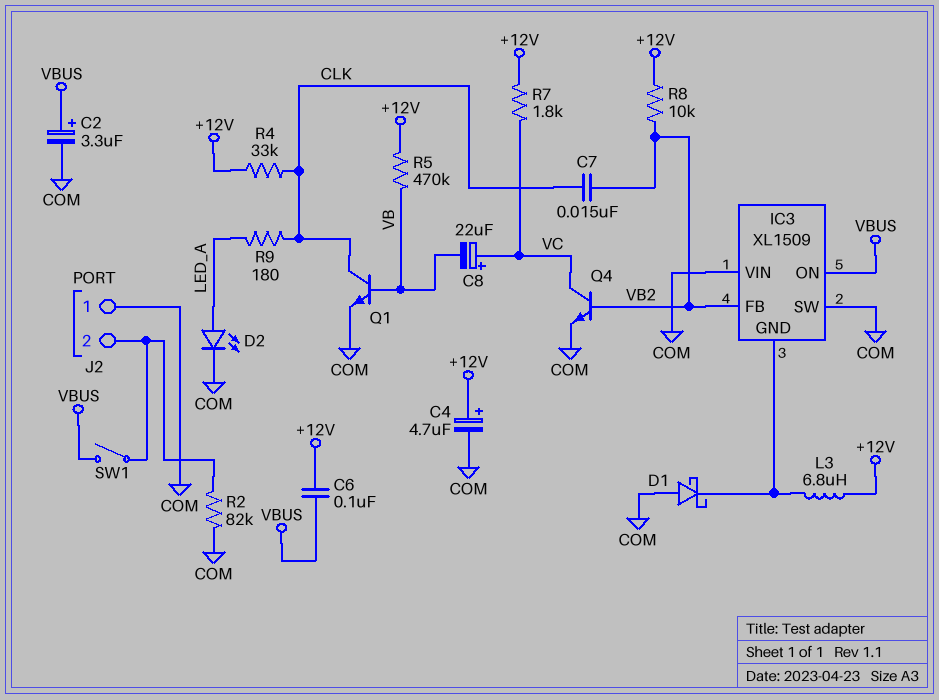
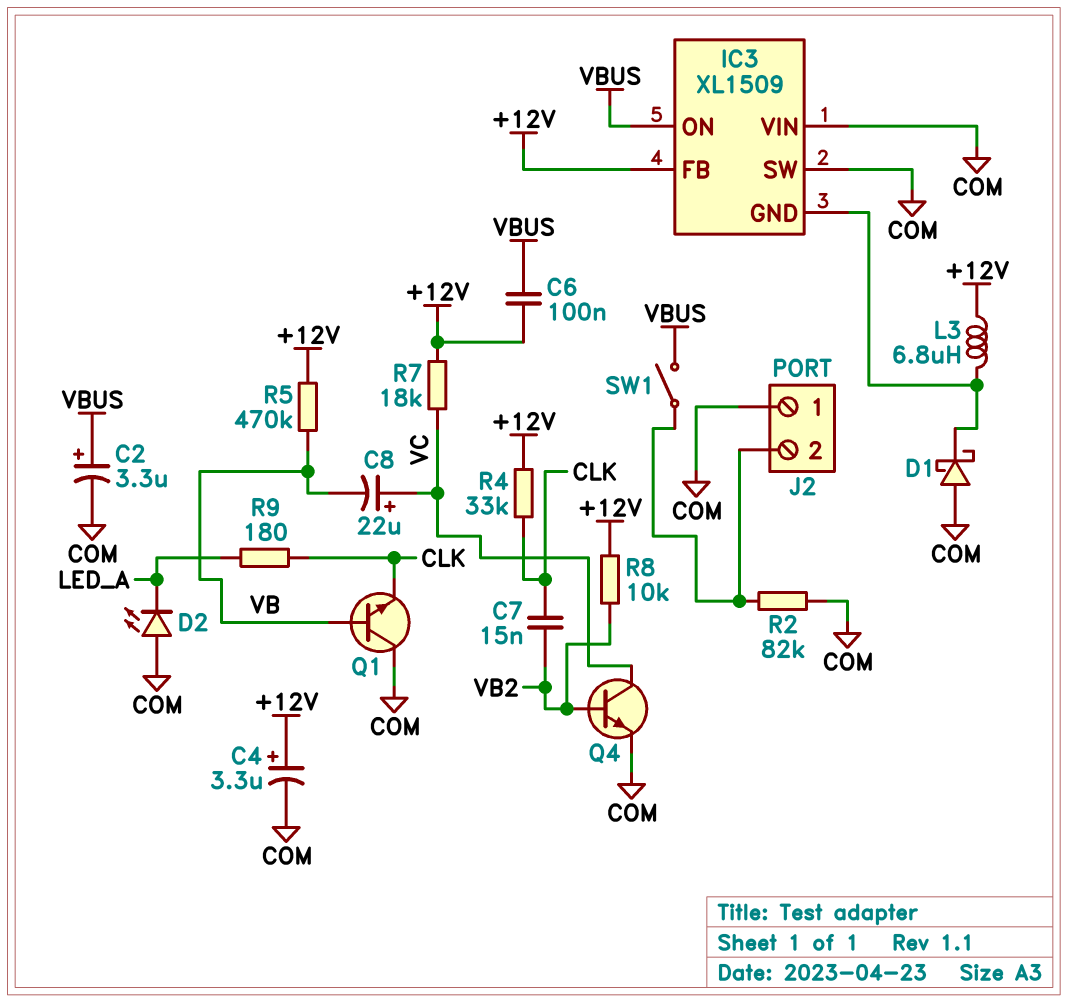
C4: 4.7uF (plus +12V, minus COM) -> 3.3uF (plus +12V, minus COM)
D2: LED (A LED_A, K COM) -> LED (A COM, K LED_A)
IC3 pin FB: VB2 -> +12V
Q1: NPN (B VB, C CLK, E COM) -> NPN (B VB, C COM, E CLK)
R7: 1.8k (+12V, VC) -> 18k (+12V, VC)

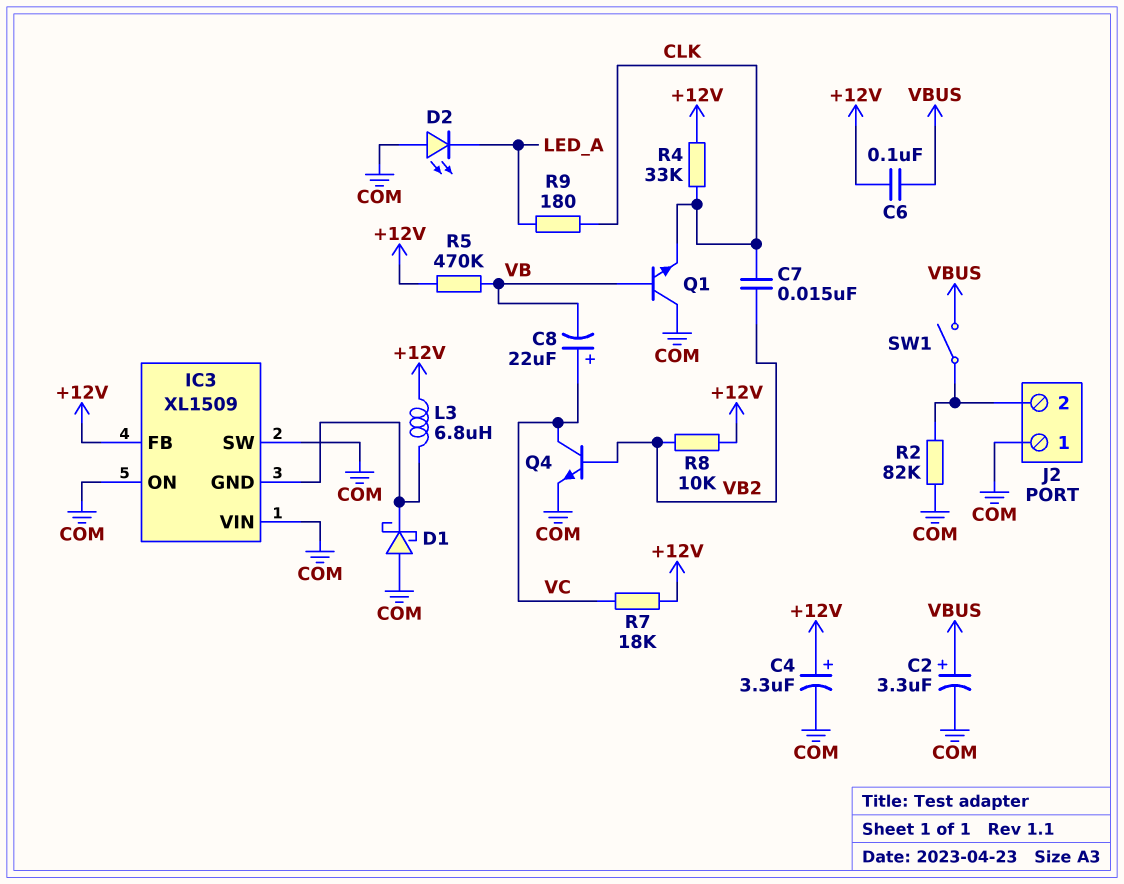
IC3 pin ON: VBUS -> COM

